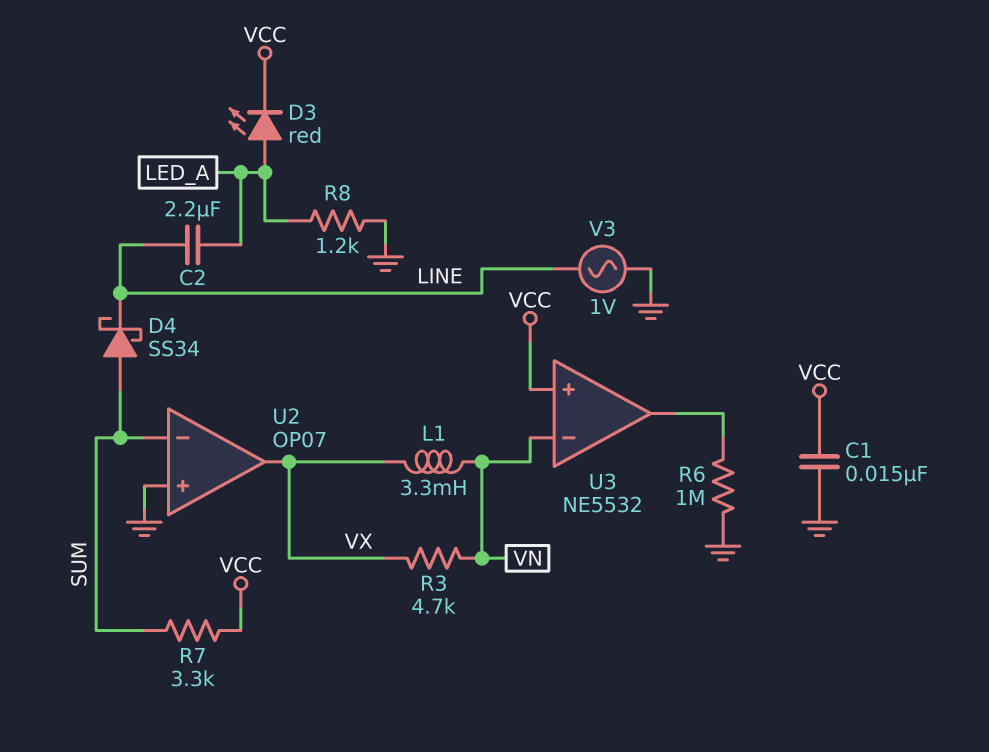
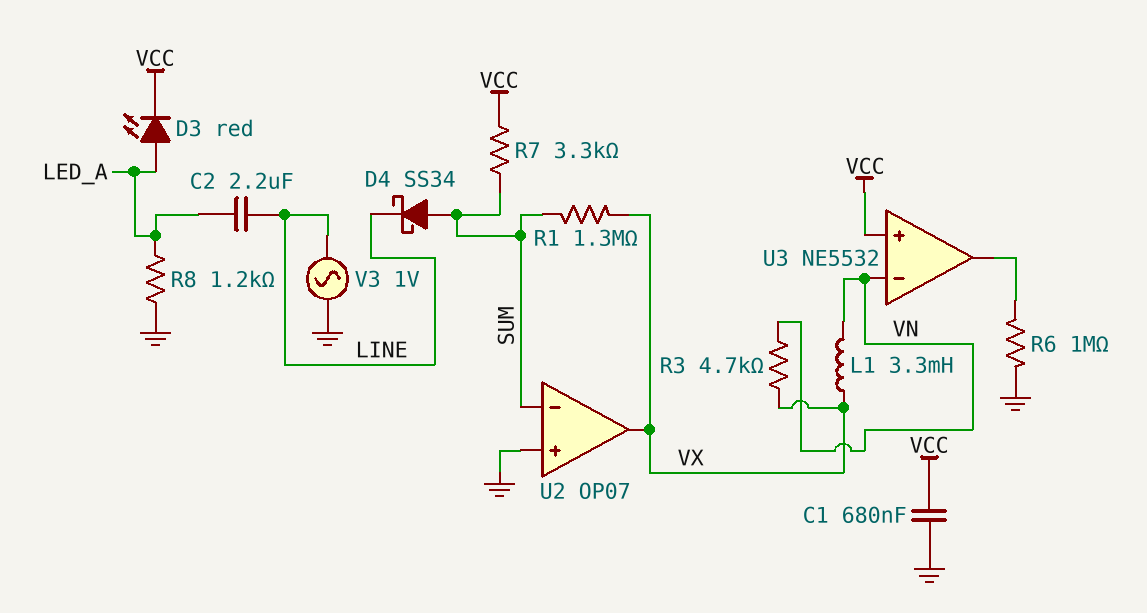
C1: 15nF (GND, VCC) -> 680nF (GND, VCC)
R1: none -> 1.3M (SUM, VX)

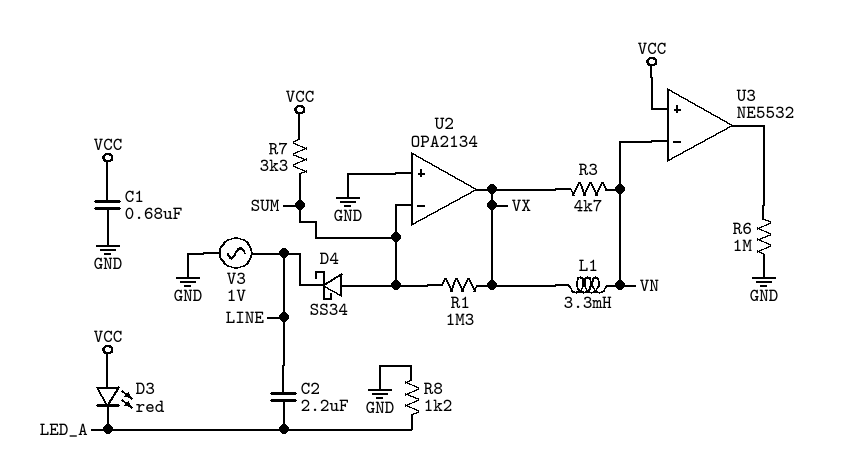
D3: LED red (A LED_A, K VCC) -> LED red (A VCC, K LED_A)
U2: OP07 -> OPA2134

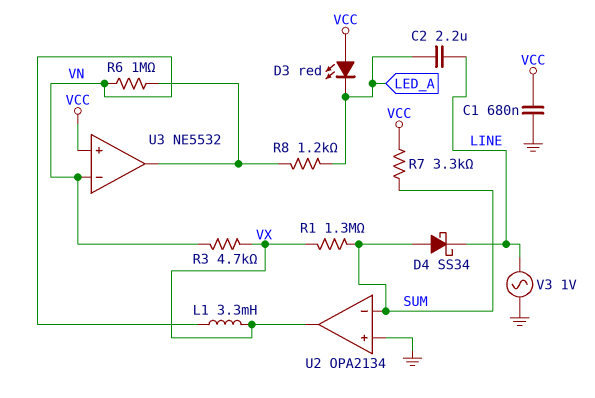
R6: 1M (GND, U3/out) -> 1M (U3/out, VN)
R8: 1.2k (GND, LED_A) -> 1.2k (LED_A, U3/out)

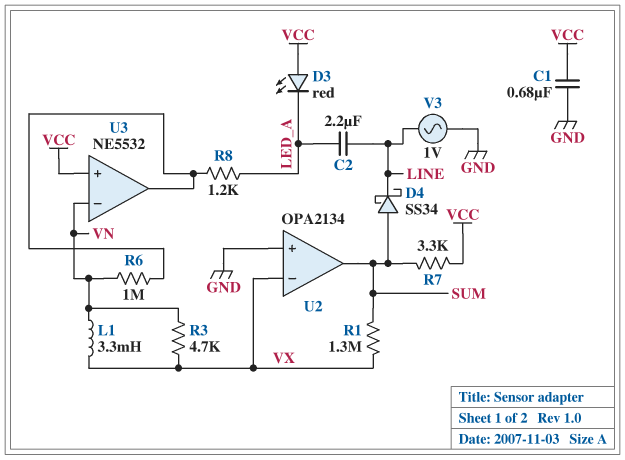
U2 pin in-: SUM -> VX
U2 pin out: VX -> SUM

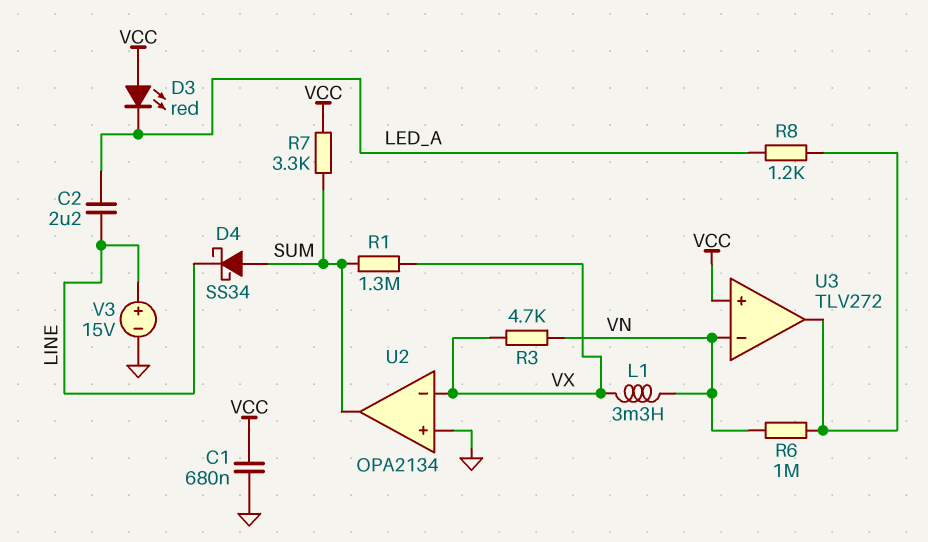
U3: NE5532 -> TLV272
V3: AC 1V (GND, LINE) -> 15V (plus LINE, minus GND)

